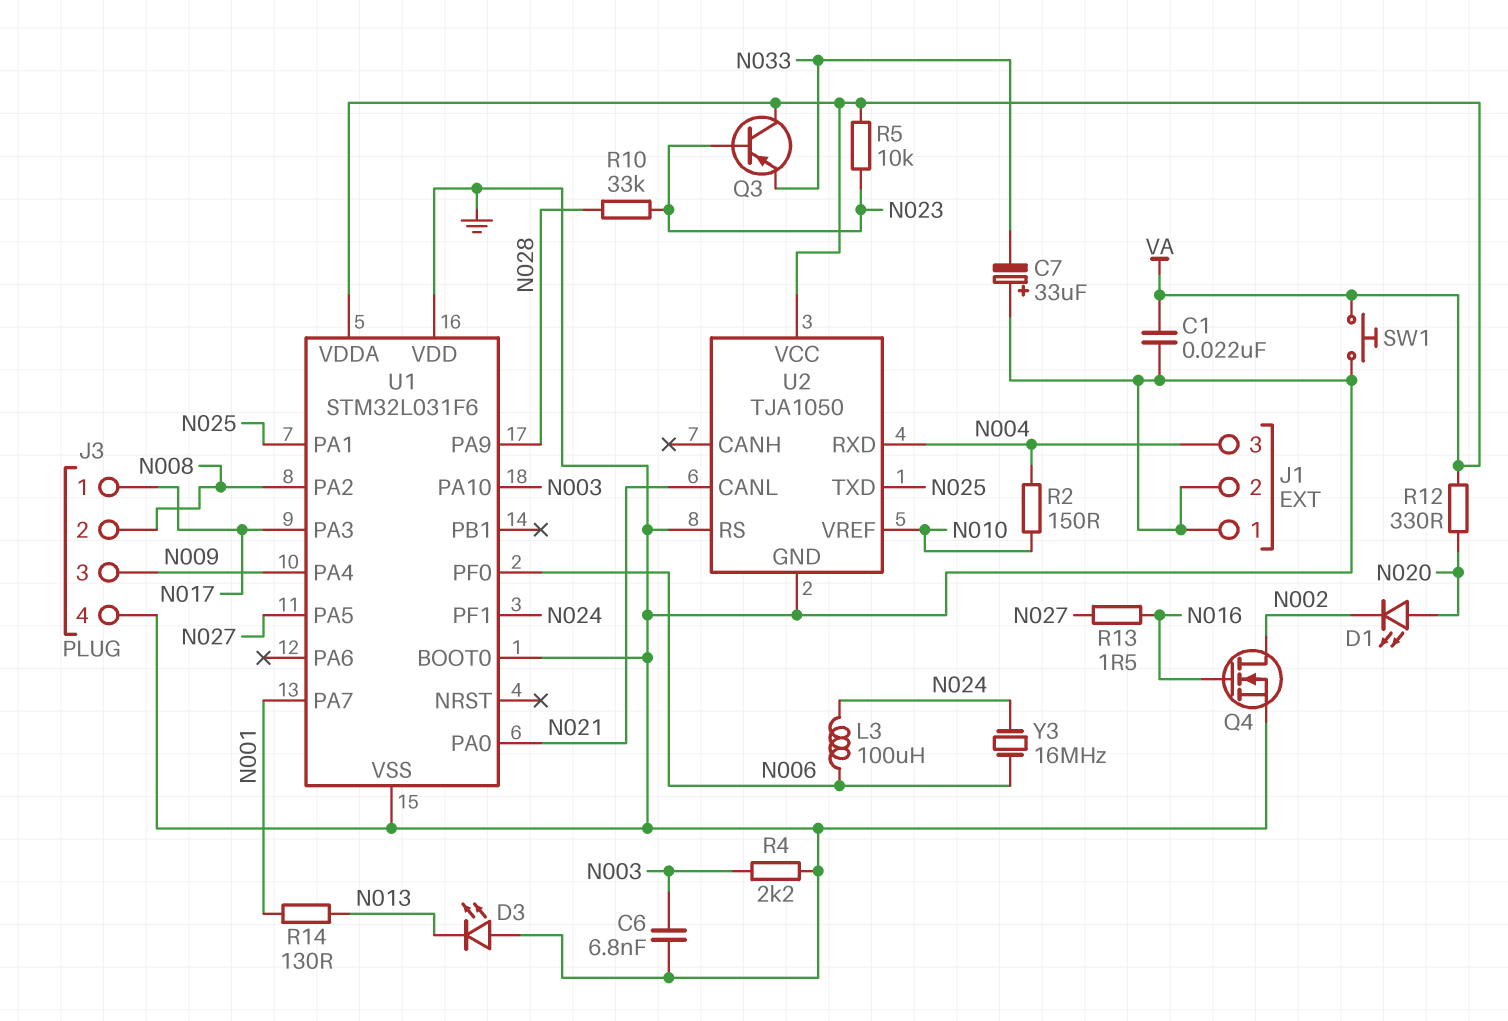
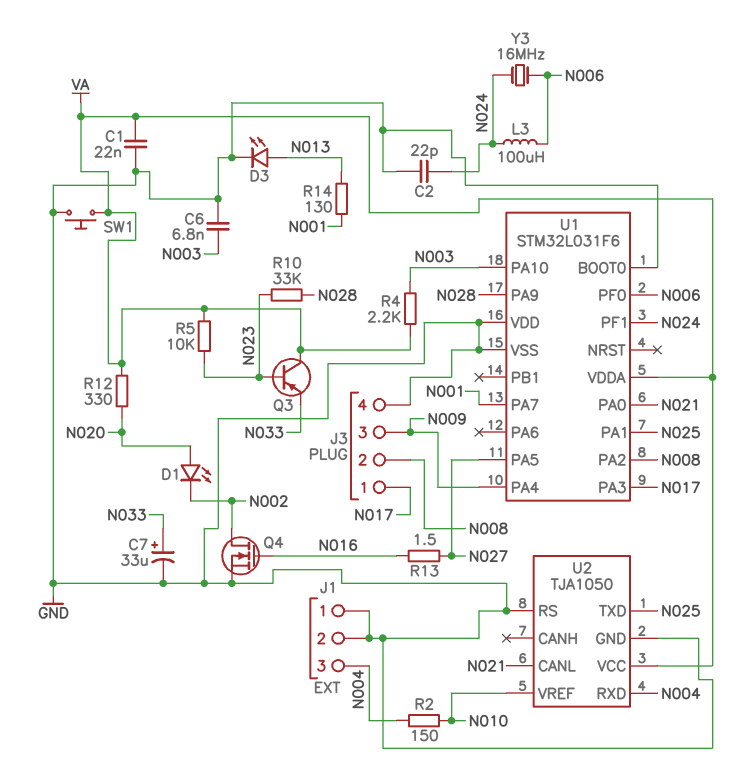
C2: none -> 22pF (GND, N024)
C7: 33uF (plus GND, minus N033) -> 33uF (plus N033, minus GND)
D3: LED (A GND, K N013) -> LED (A N013, K GND)
R4: 2.2k (GND, N003) -> 2.2k (N003, VA)

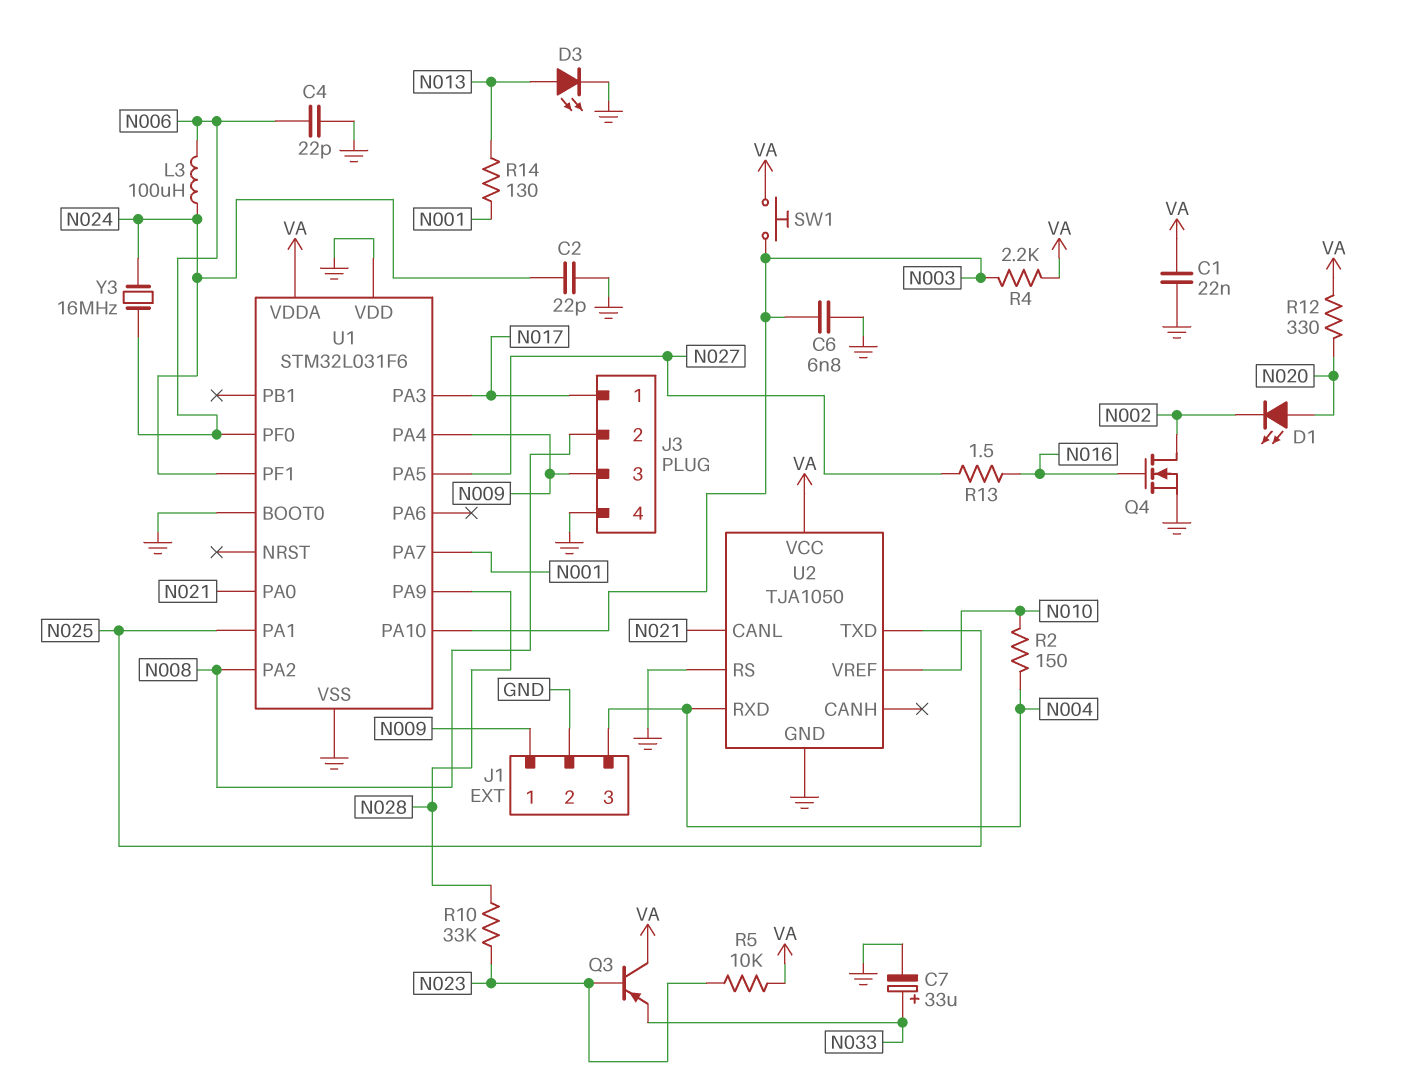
C4: none -> 22pF (GND, N006)
J1 pin 1: GND -> N009
SW1: button (GND, VA) -> button (N003, VA)

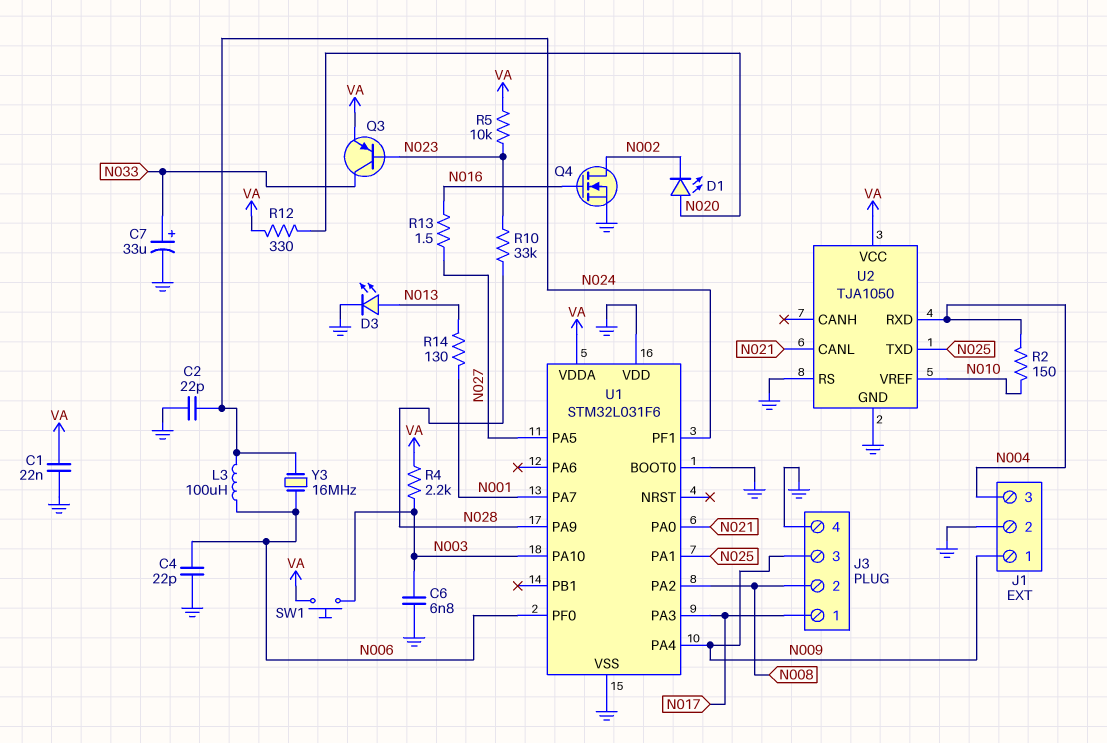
Q3: PNP (B N023, C VA, E N033) -> PNP (B N023, C N033, E VA)

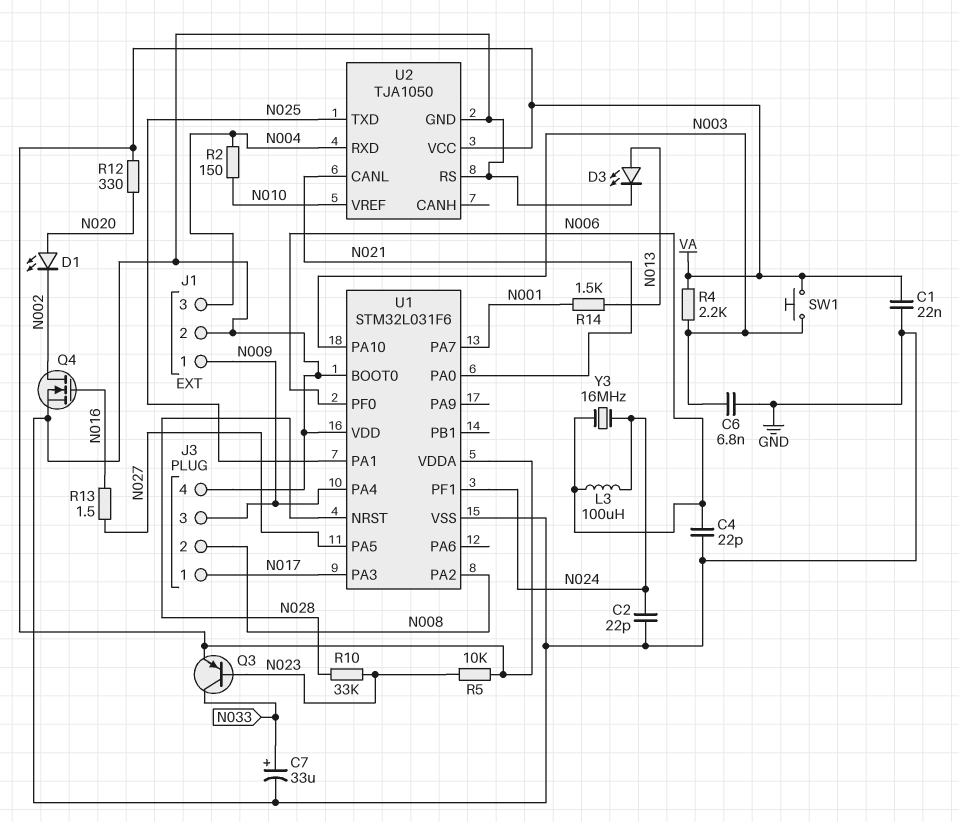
R14: 130 (N001, N013) -> 1.5k (N001, N013)
U1 pin NRST: none -> N028
U1 pin PA9: N028 -> none

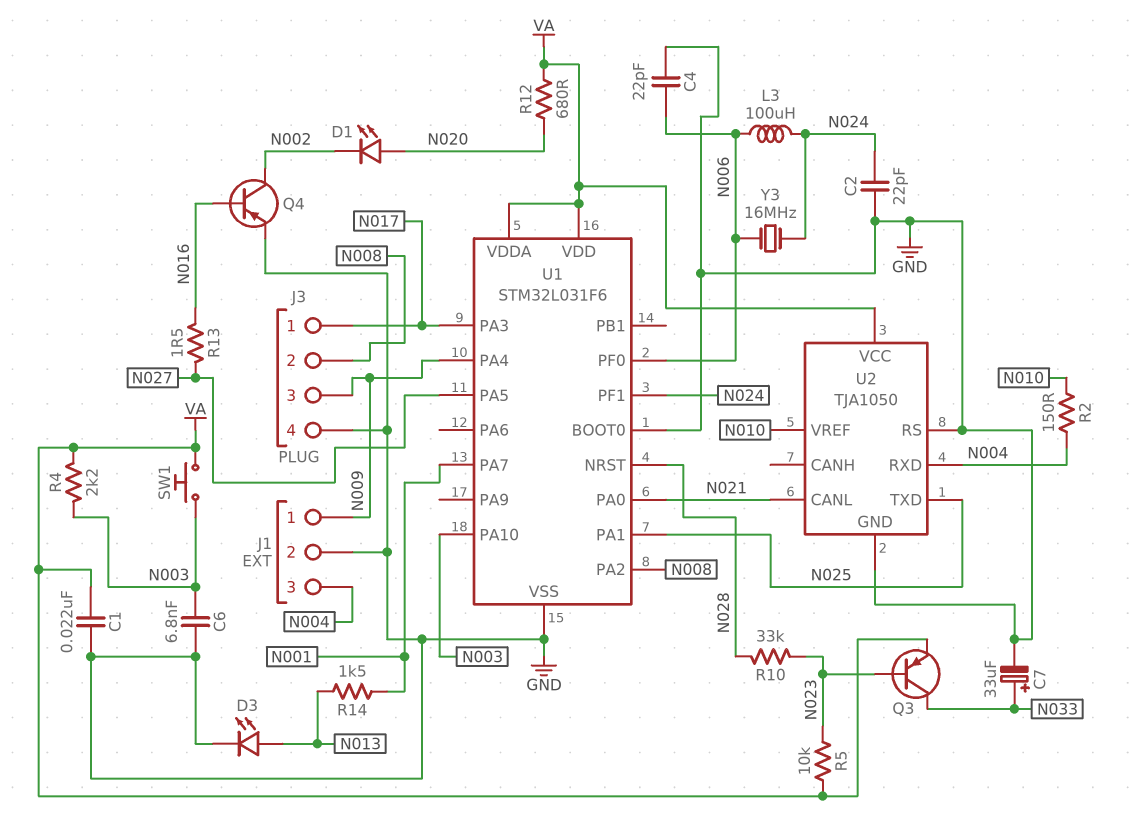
Q4: NMOS (G N016, D N002, S GND) -> PNP (B N016, C N002, E GND)
R12: 330 (N020, VA) -> 680 (N020, VA)
U1 pin VDD: GND -> VA

